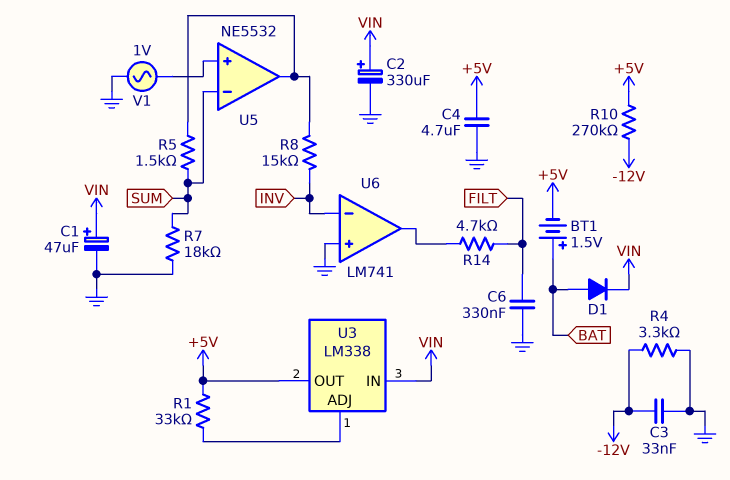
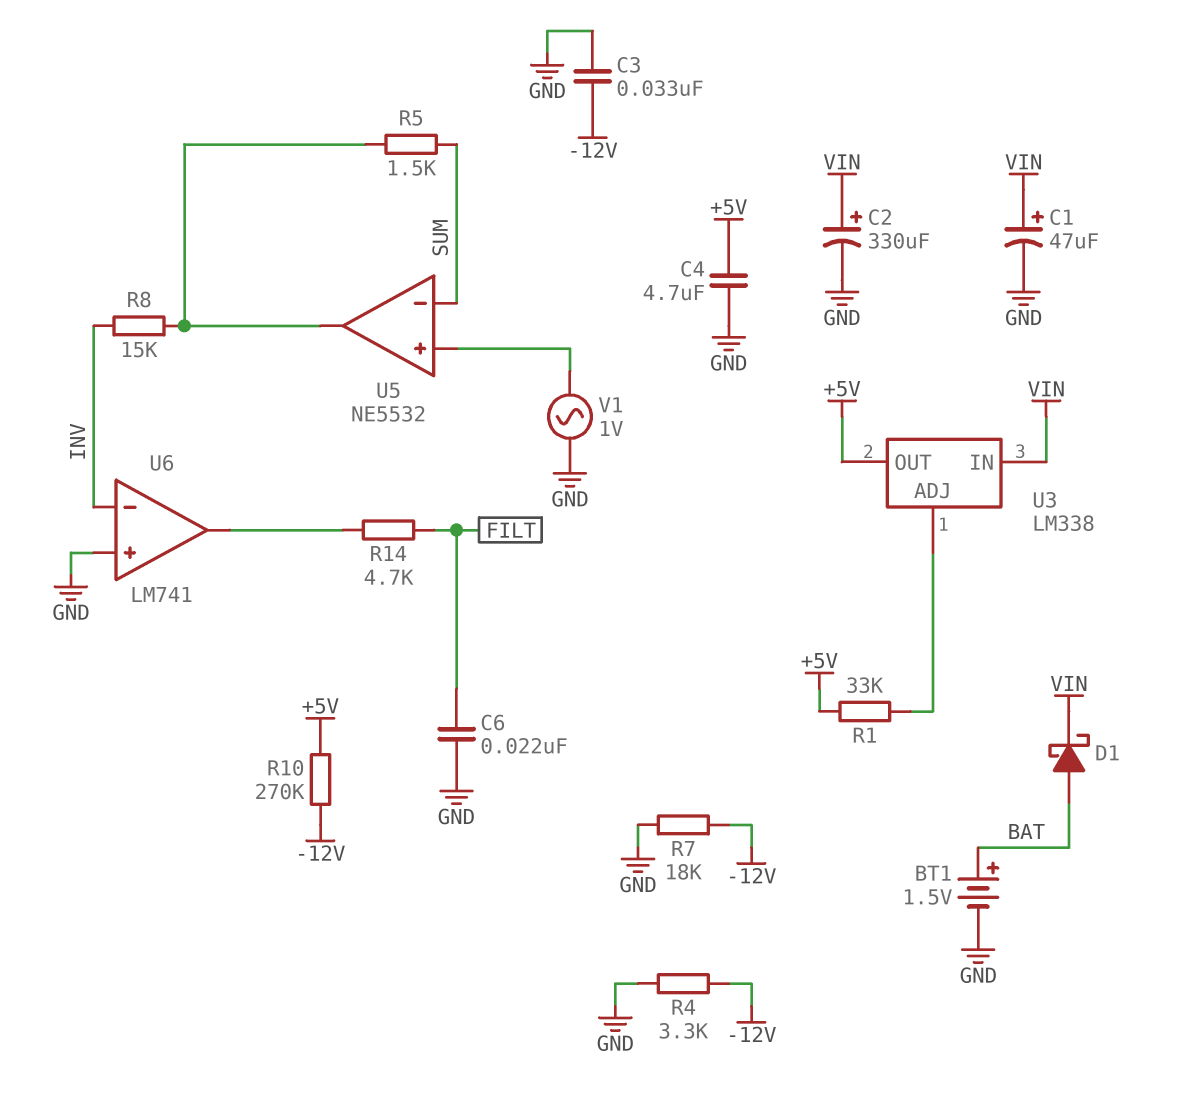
BT1: 1.5V (plus BAT, minus +5V) -> 1.5V (plus BAT, minus GND)
C6: 330nF (FILT, GND) -> 22nF (FILT, GND)
D1: diode (A BAT, K VIN) -> schottky (A BAT, K VIN)
R7: 18k (GND, SUM) -> 18k (-12V, GND)

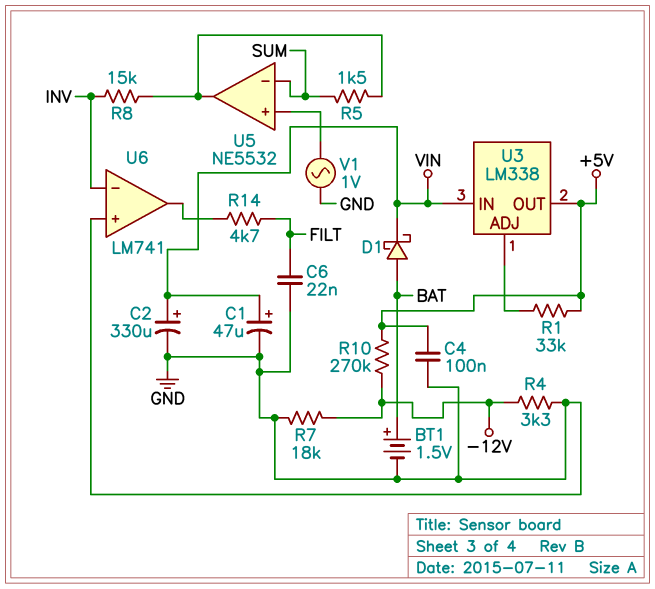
C3: 33nF (-12V, GND) -> none
C4: 4.7uF (+5V, GND) -> 100nF (+5V, GND)

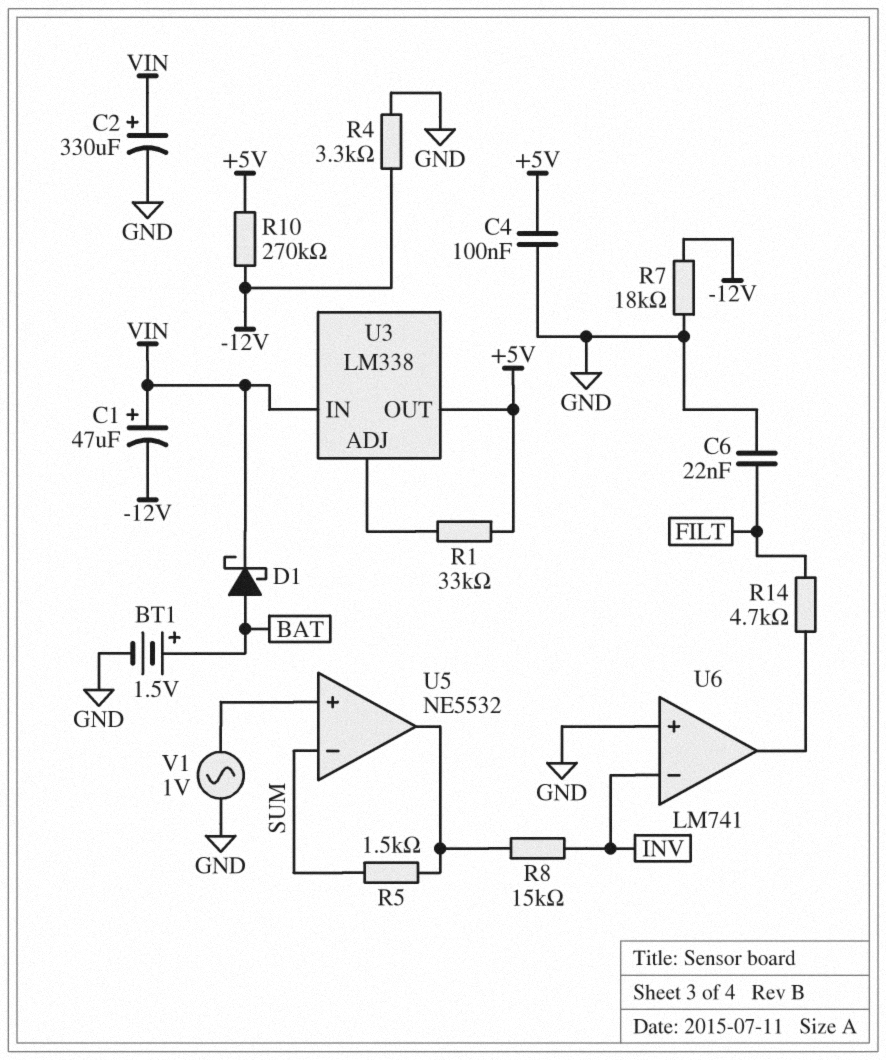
C1: 47uF (plus VIN, minus GND) -> 47uF (plus VIN, minus -12V)

